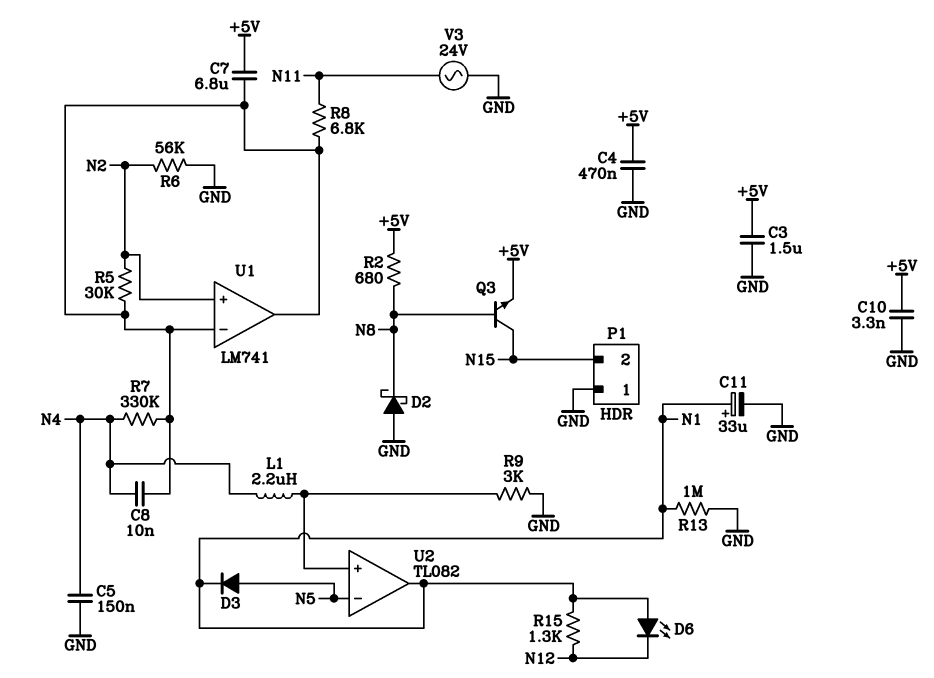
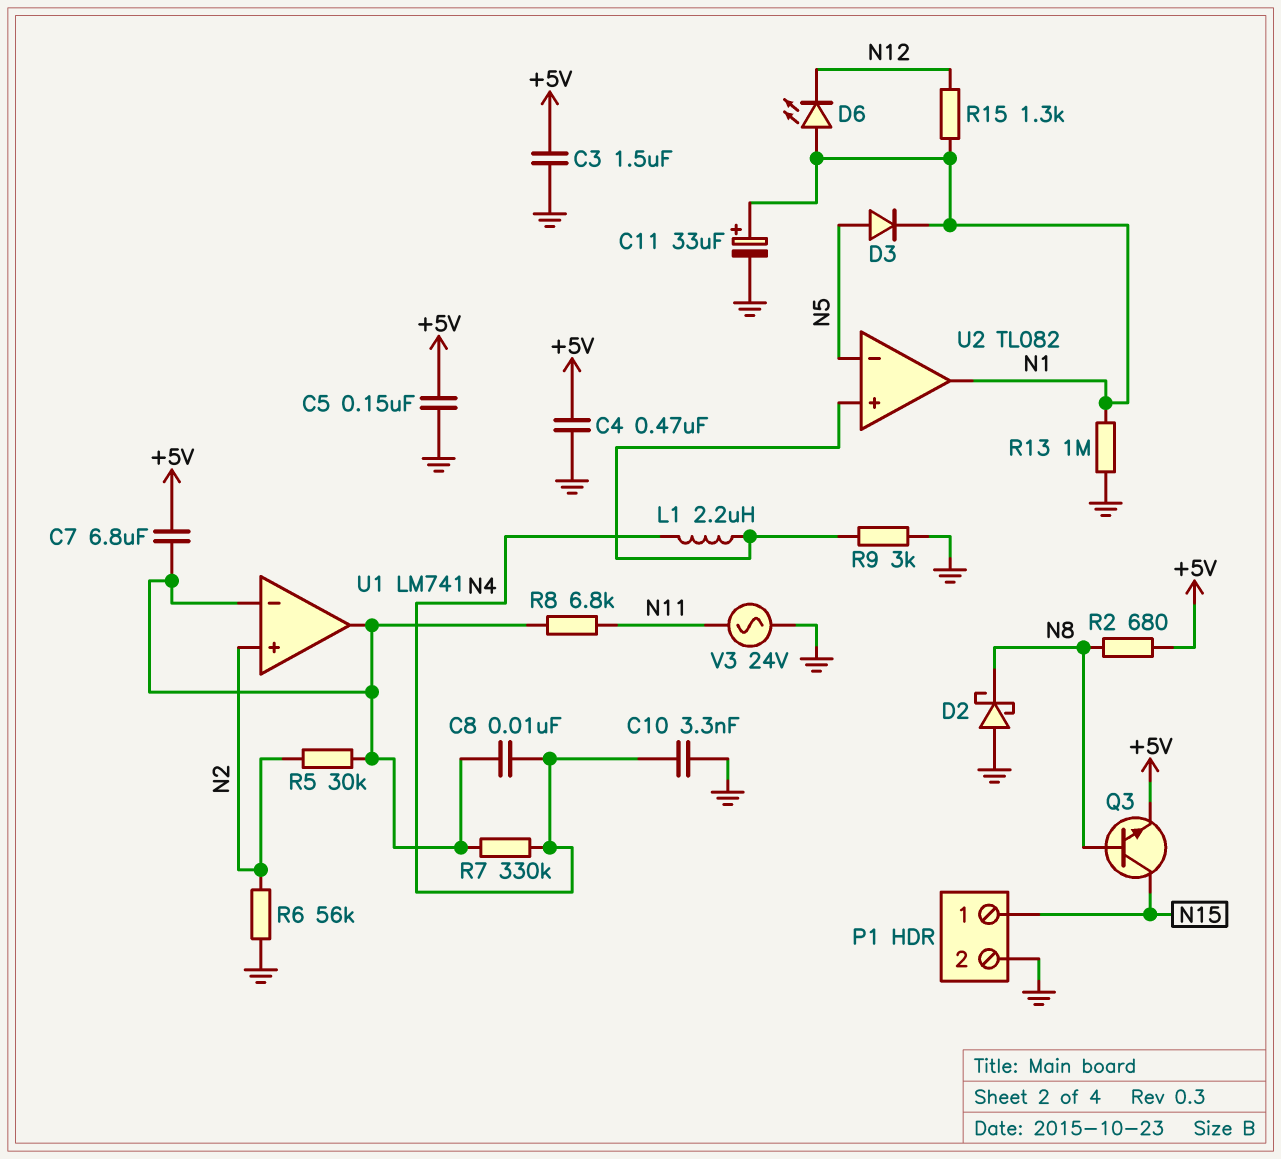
C5: 150nF (GND, N4) -> 150nF (+5V, GND)
C10: 3.3nF (+5V, GND) -> 3.3nF (GND, N4)
P1 pin 1: GND -> N15
P1 pin 2: N15 -> GND

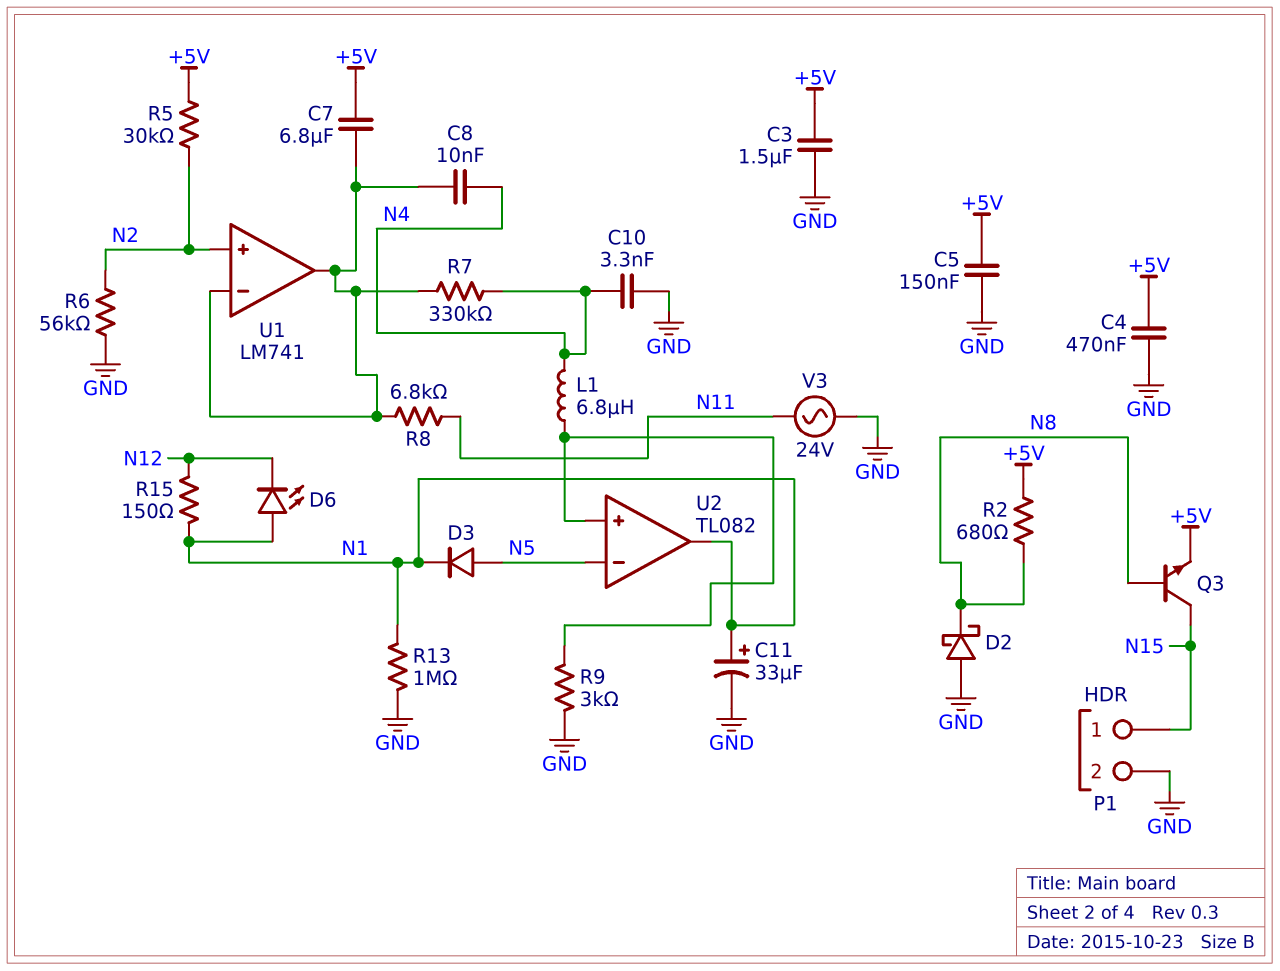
L1: 2.2uH (N4, U2/in+) -> 6.8uH (N4, U2/in+)
R5: 30k (N2, U1/in-) -> 30k (+5V, N2)
R15: 1.3k (N1, N12) -> 150 (N1, N12)

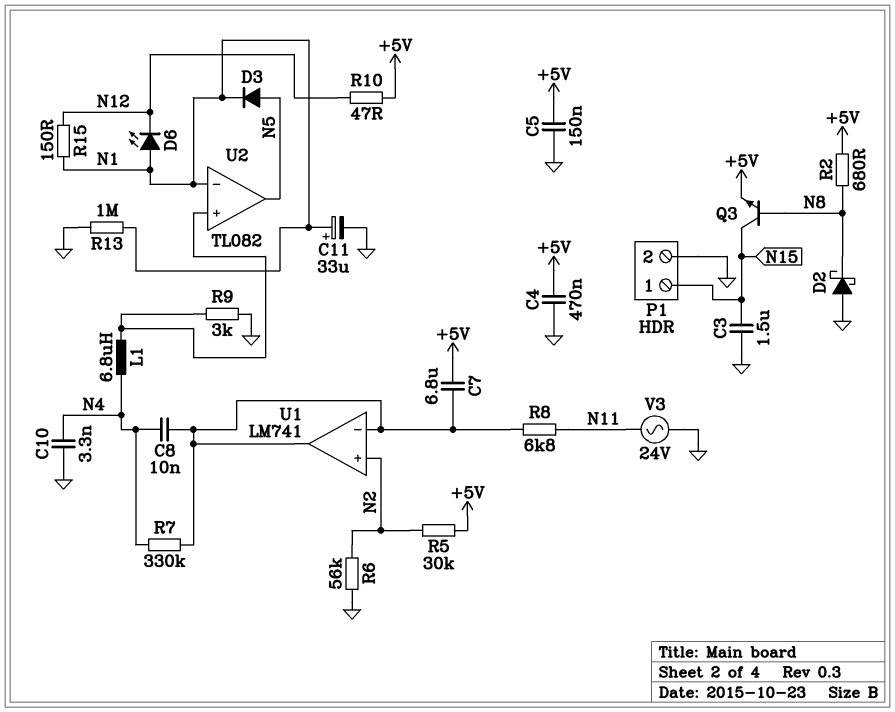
C3: 1.5uF (+5V, GND) -> 1.5uF (GND, N15)
R10: none -> 47 (+5V, N12)
U2 pin in-: N5 -> N1
U2 pin out: N1 -> N5

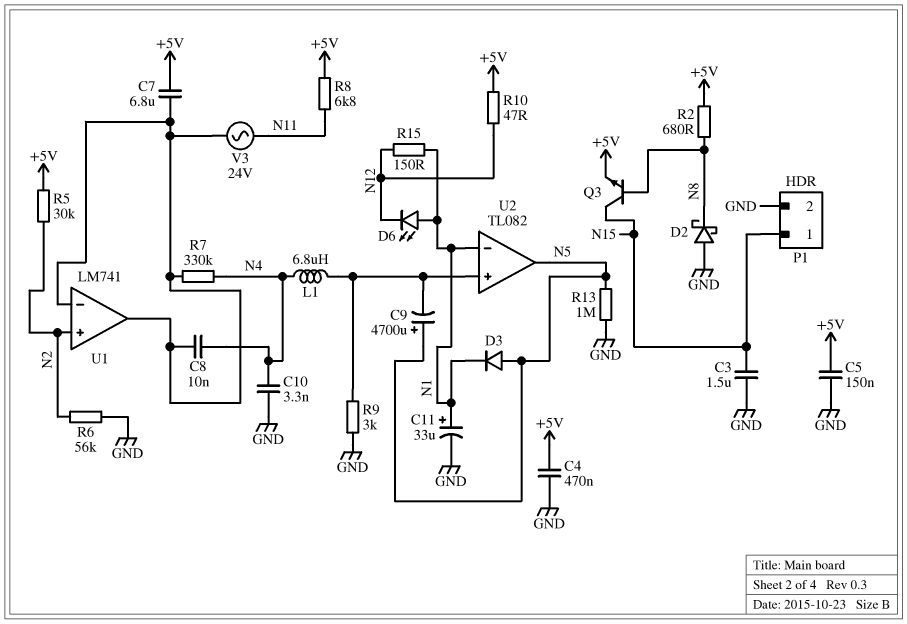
C9: none -> 4700uF (plus N5, minus U2/in+)
R8: 6.8k (N11, U1/in-) -> 6.8k (+5V, N11)
R13: 1M (GND, N1) -> 1M (GND, N5)
V3: AC 24V (GND, N11) -> AC 24V (N11, U1/in-)

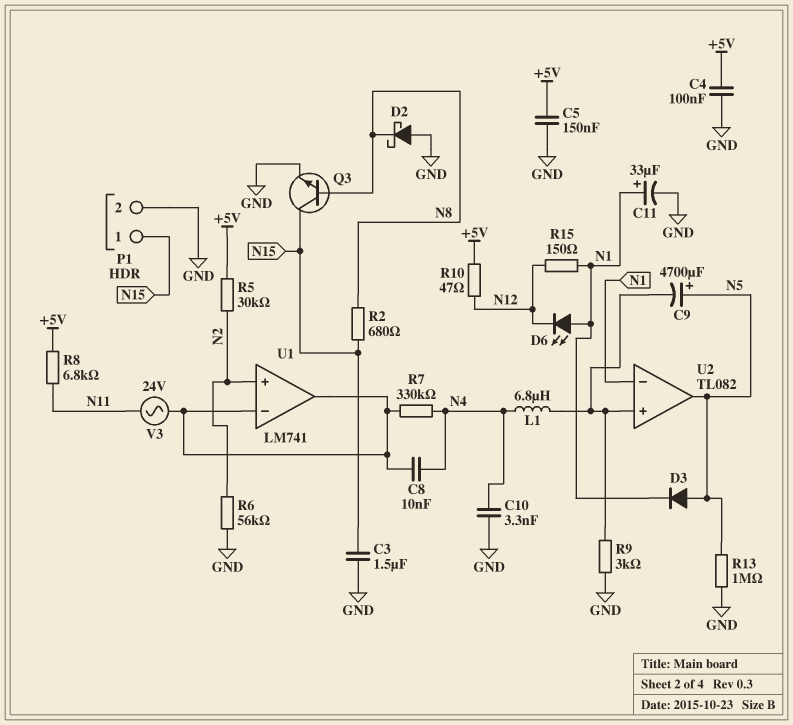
C4: 470nF (+5V, GND) -> 100nF (+5V, GND)
C7: 6.8uF (+5V, U1/in-) -> none
Q3: NPN (B N8, C N15, E +5V) -> NPN (B N8, C N15, E GND)
R2: 680 (+5V, N8) -> 680 (N8, N15)

